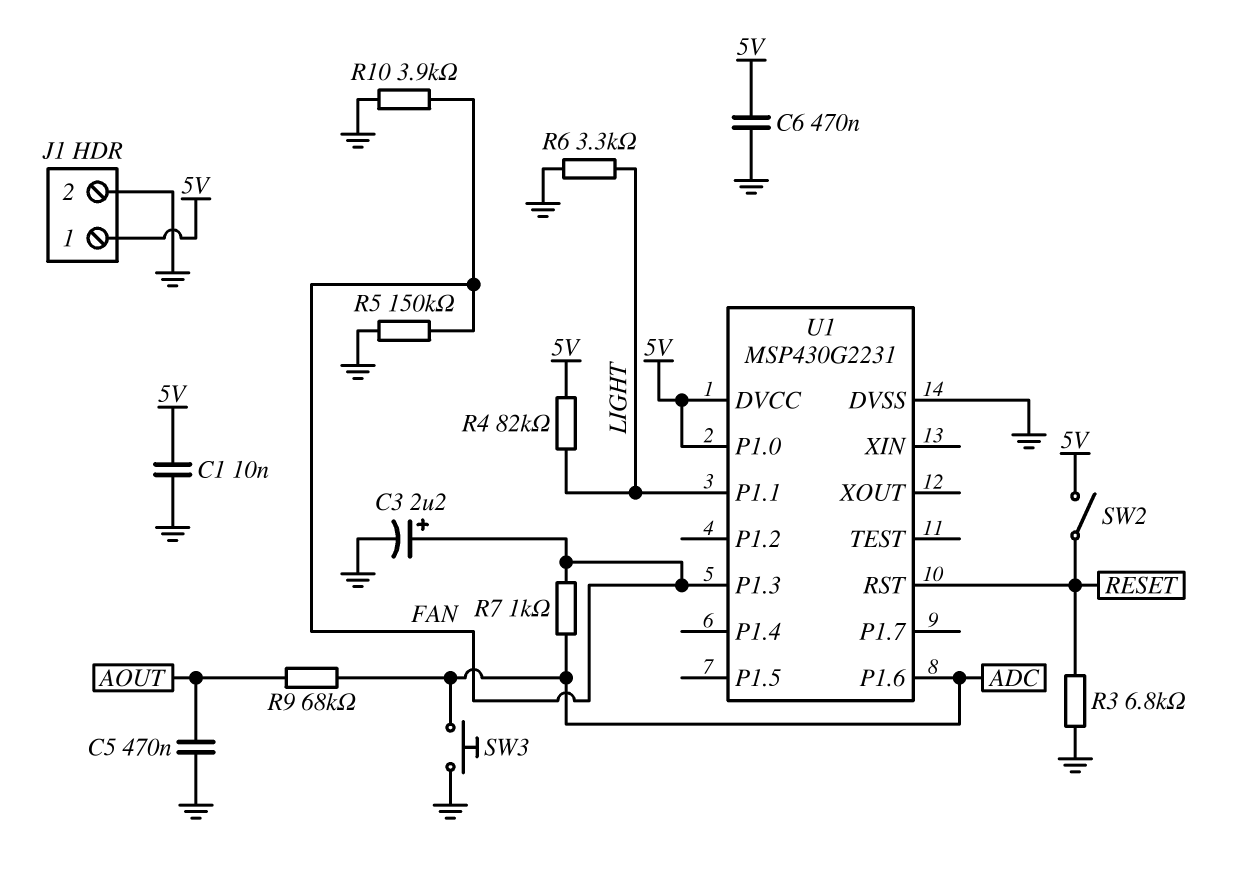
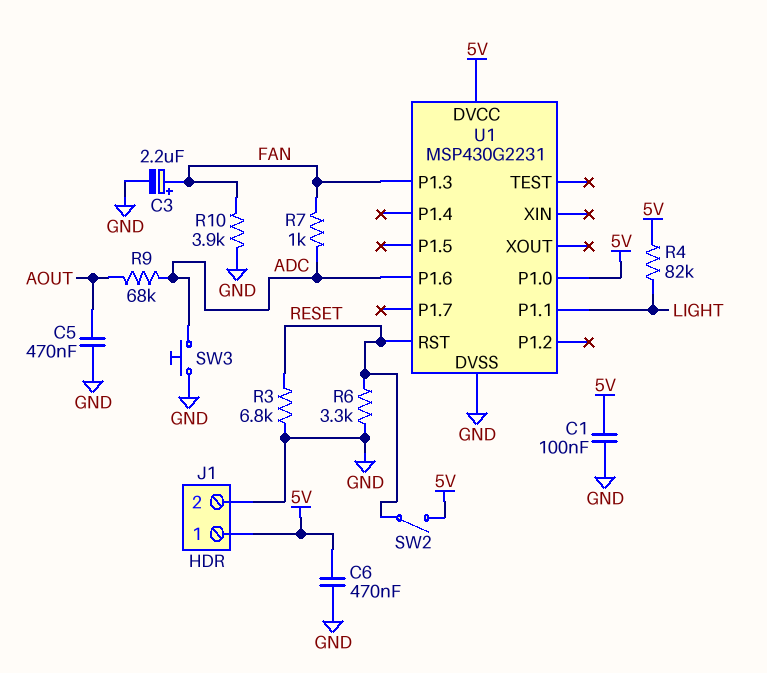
C1: 10nF (5V, GND) -> 100nF (5V, GND)
R5: 150k (FAN, GND) -> none
R6: 3.3k (GND, LIGHT) -> 3.3k (GND, RESET)

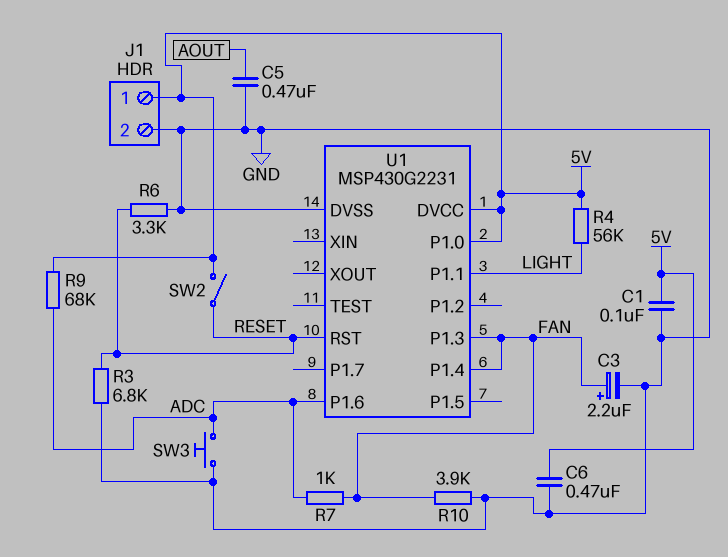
R4: 82k (5V, LIGHT) -> 56k (5V, LIGHT)
R9: 68k (ADC, AOUT) -> 68k (5V, ADC)
U1 pin P1.4: none -> FAN

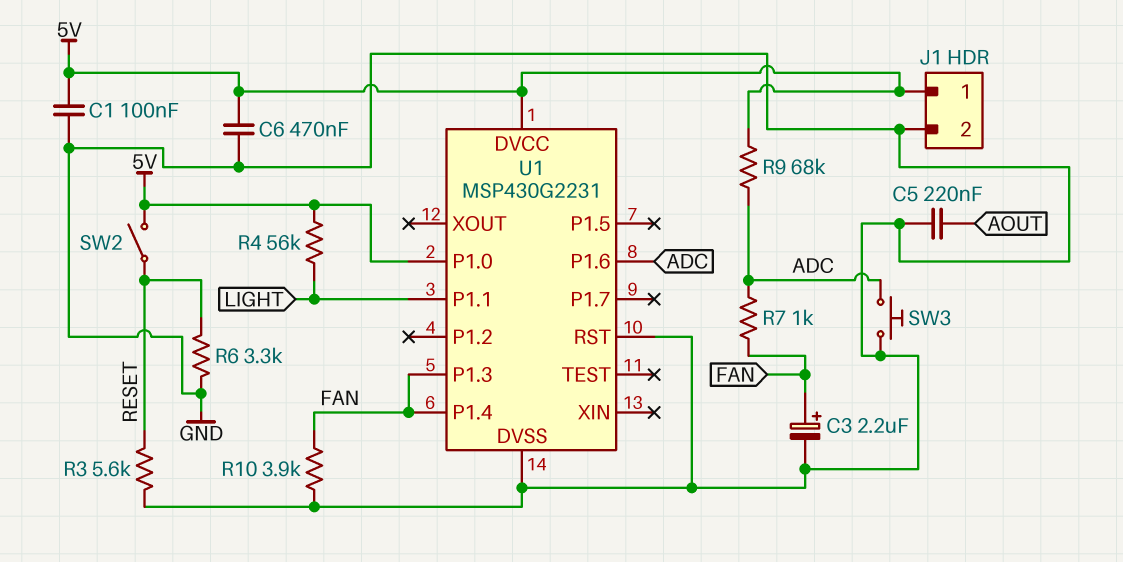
C5: 470nF (AOUT, GND) -> 220nF (AOUT, GND)
R3: 6.8k (GND, RESET) -> 5.6k (GND, RESET)
U1 pin RST: RESET -> GND

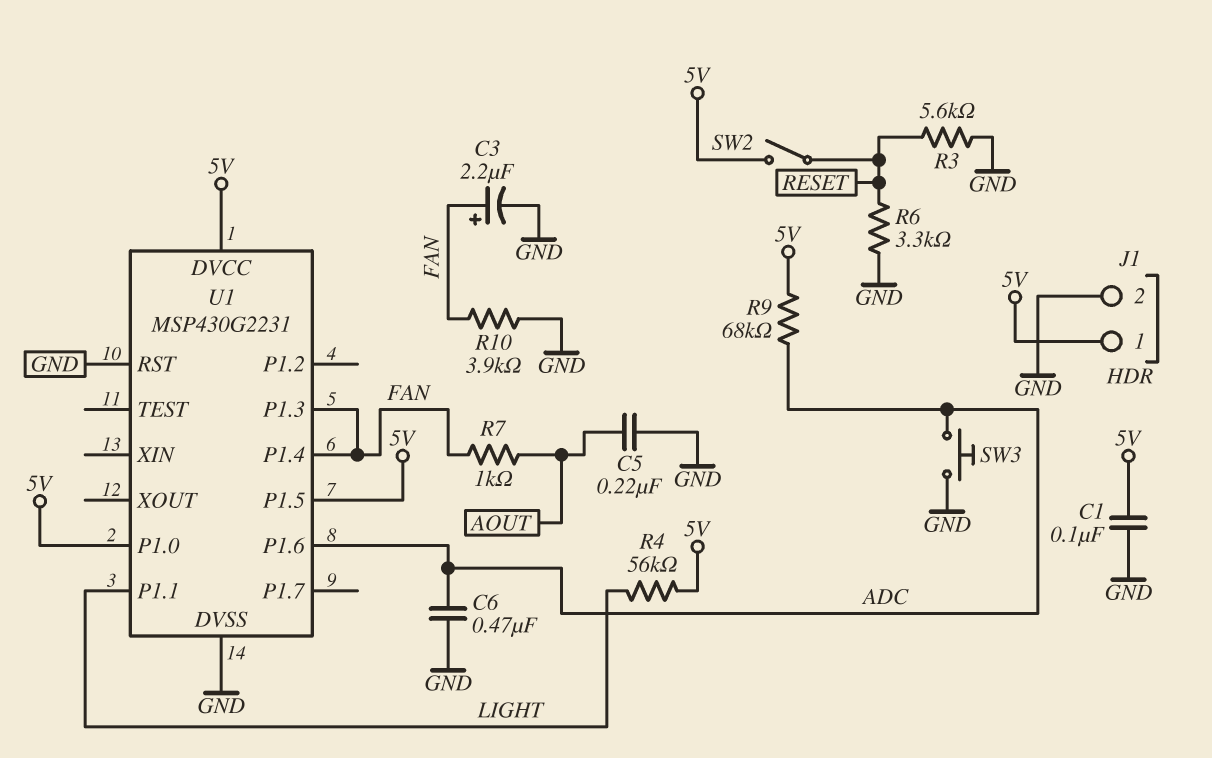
C6: 470nF (5V, GND) -> 470nF (ADC, GND)
R7: 1k (ADC, FAN) -> 1k (AOUT, FAN)
U1 pin P1.5: none -> 5V

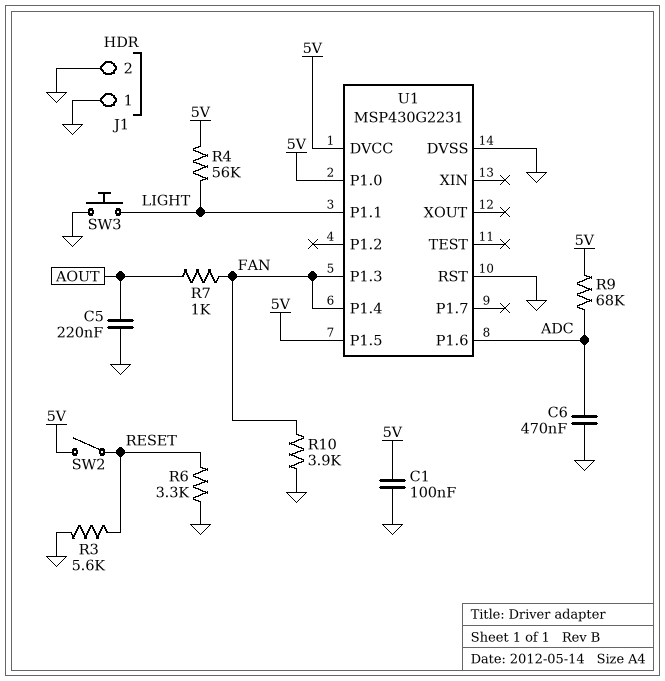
C3: 2.2uF (plus FAN, minus GND) -> none
J1 pin 1: 5V -> GND
SW3: button (ADC, GND) -> button (GND, LIGHT)

